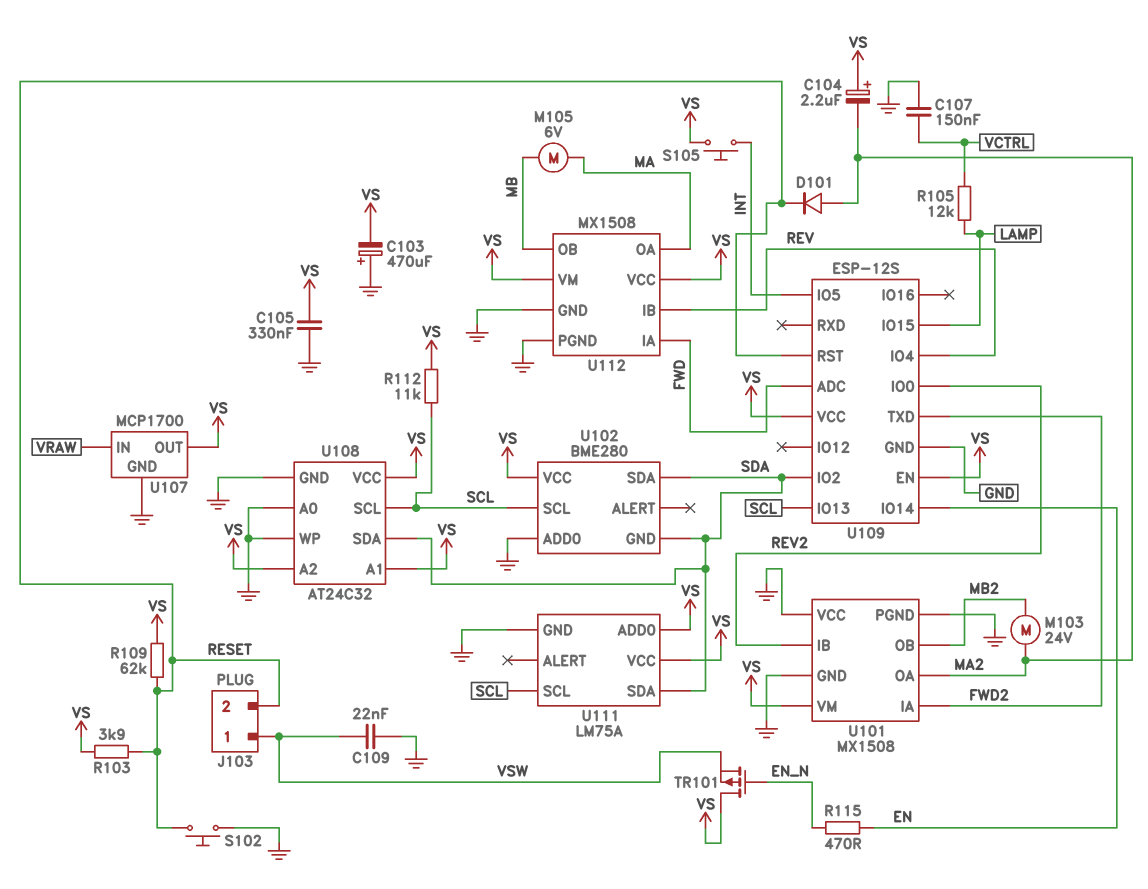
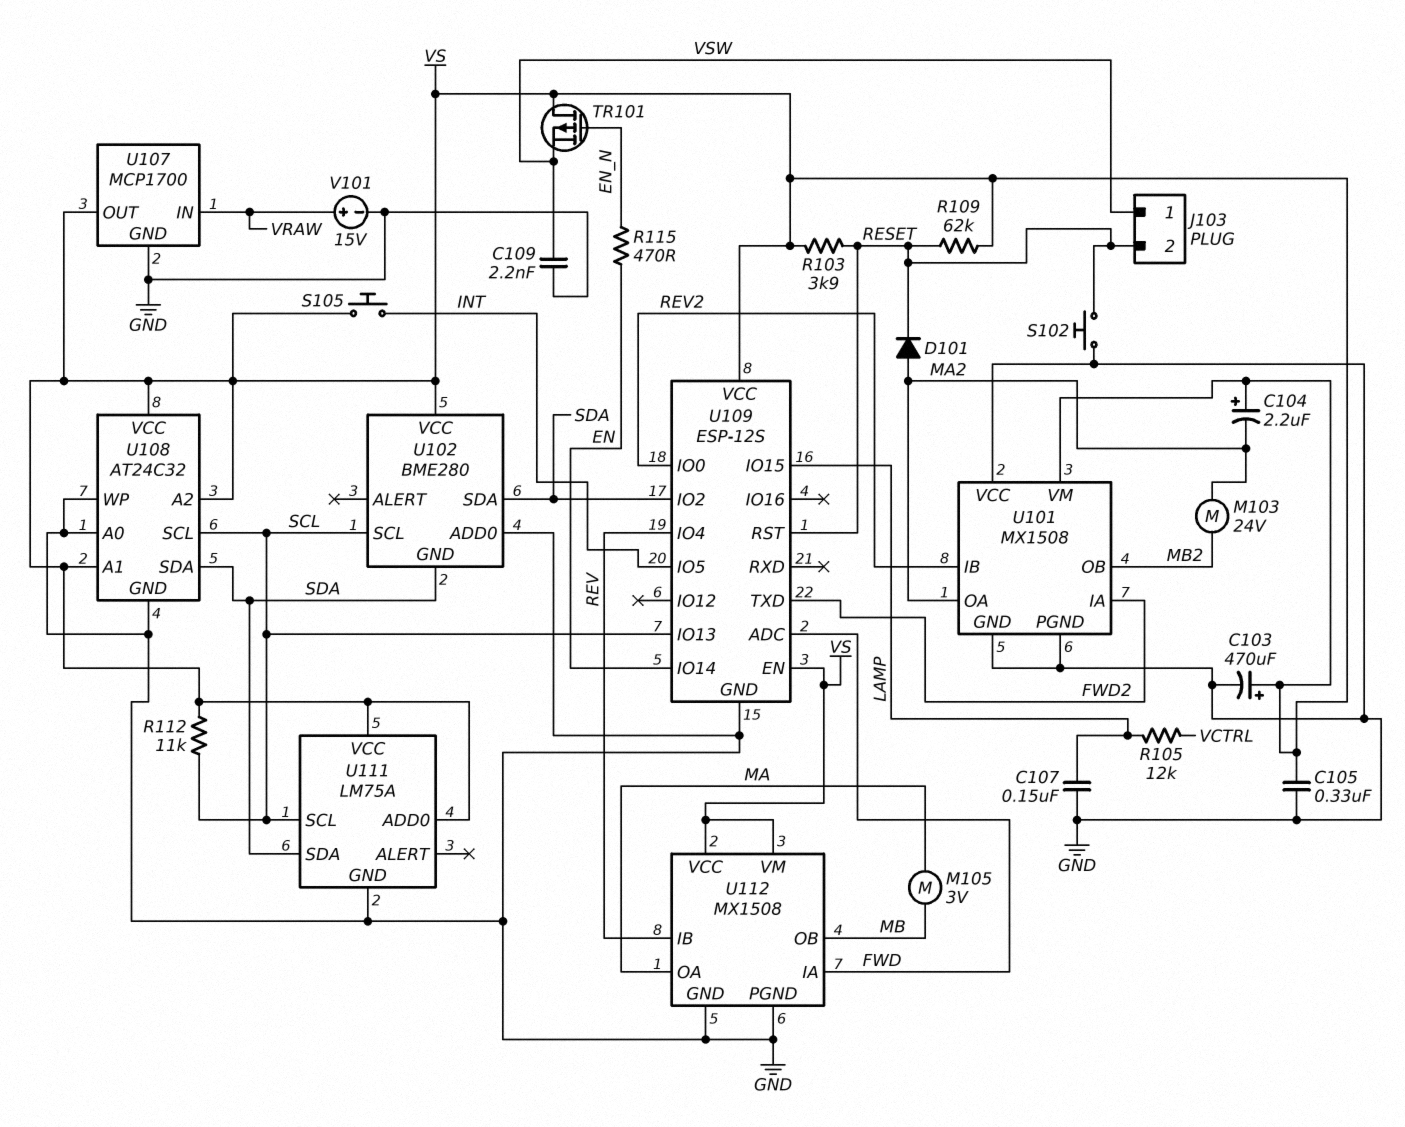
C103: 470uF (plus GND, minus VS) -> 470uF (plus VS, minus GND)
C107: 150nF (GND, VCTRL) -> 150nF (GND, LAMP)
C109: 22nF (GND, VSW) -> 2.2nF (GND, VSW)
M105: motor 6V (MA, MB) -> motor 3V (MA, MB)
V101: none -> 15V (plus VRAW, minus GND)

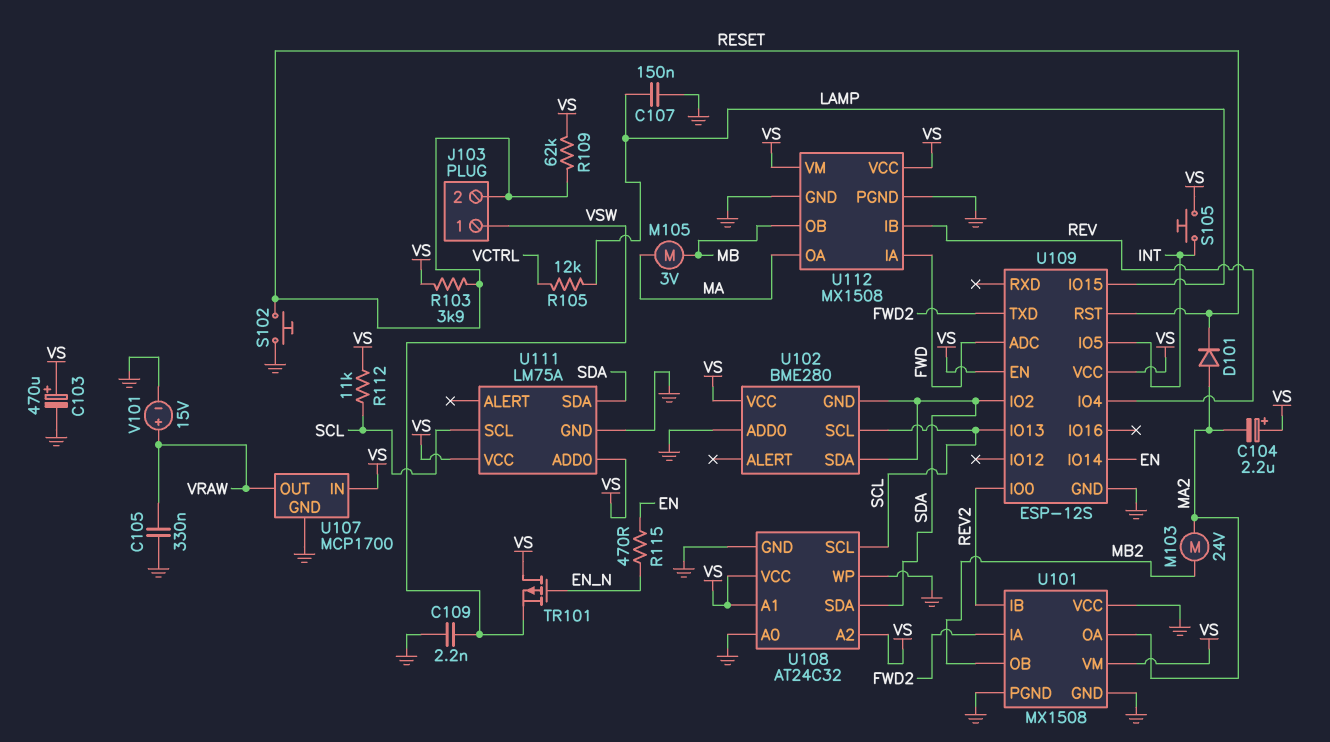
C105: 330nF (GND, VS) -> 330nF (GND, VRAW)
U107 pin IN: VRAW -> VS
U107 pin OUT: VS -> VRAW

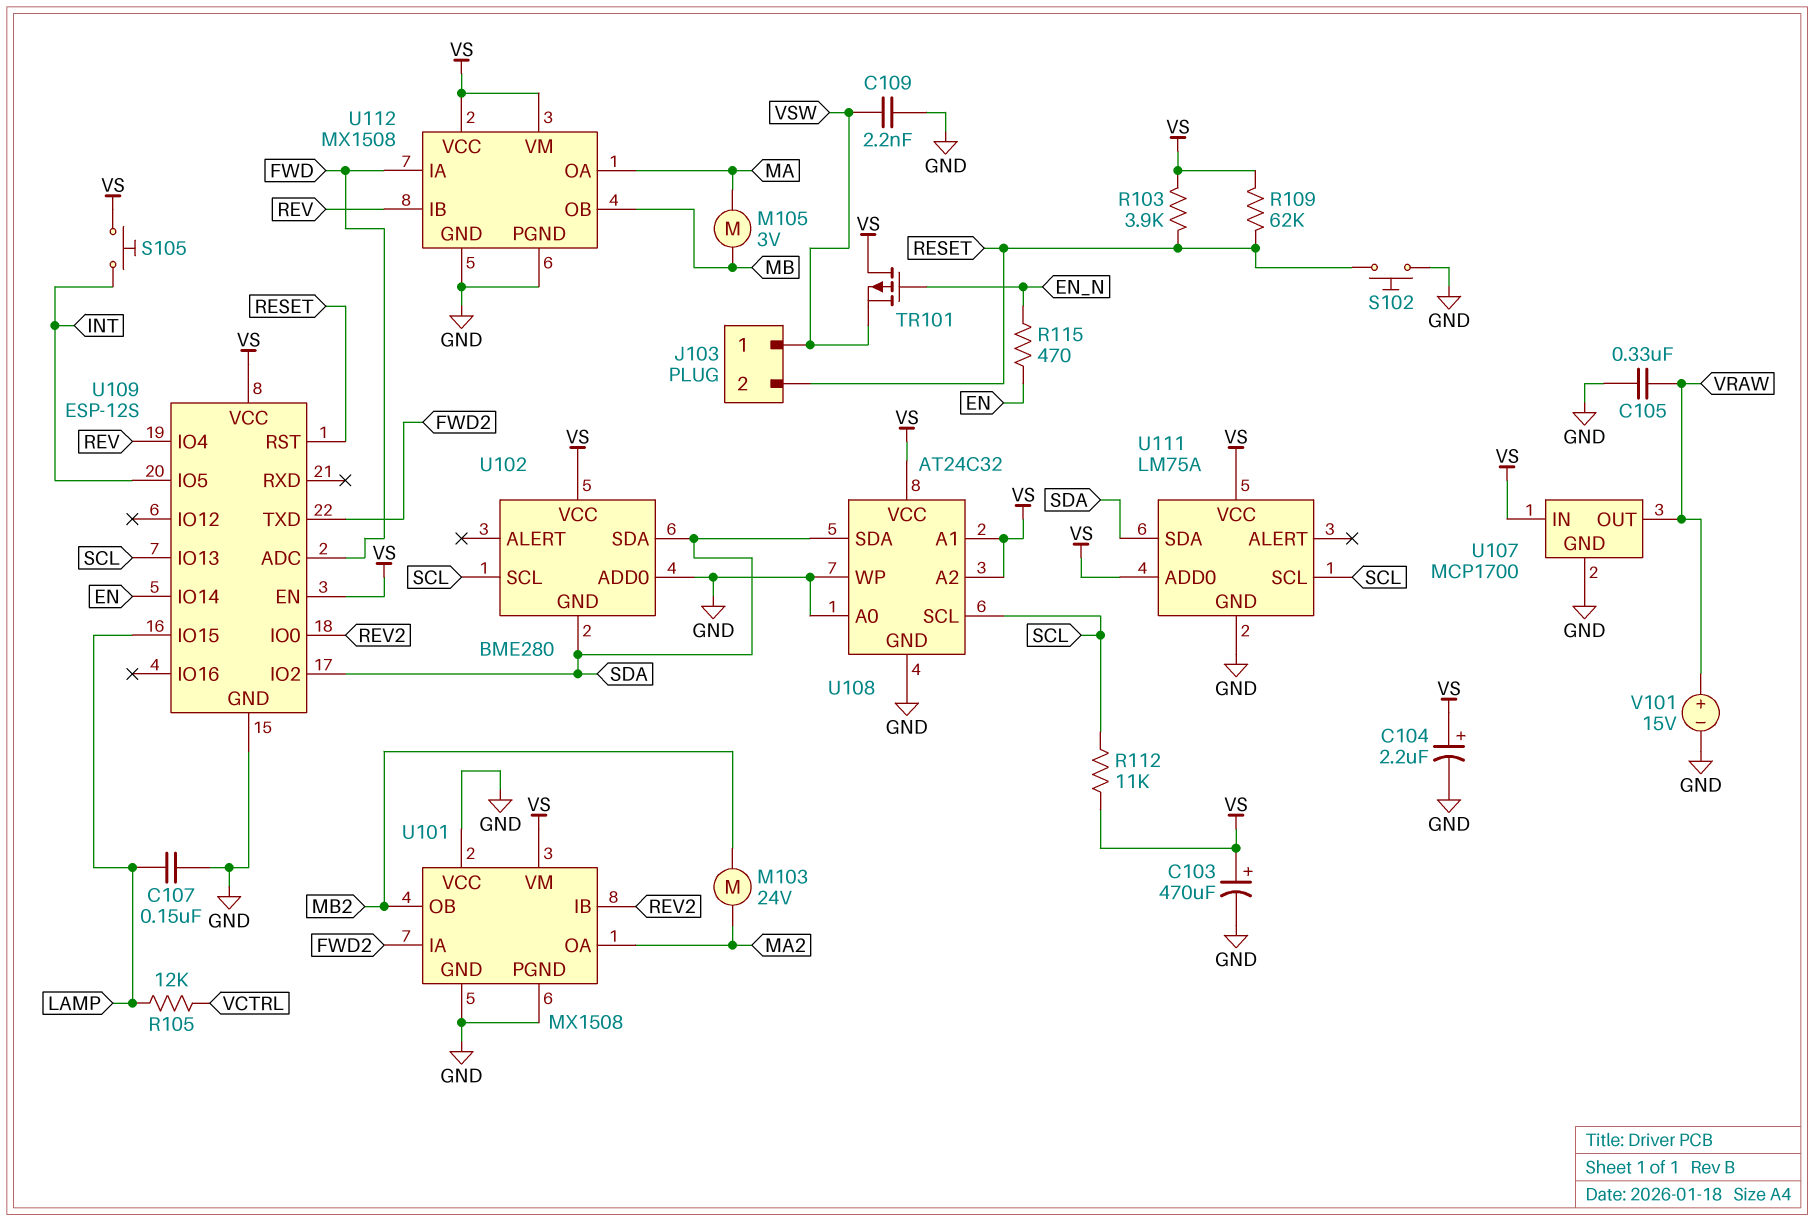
C104: 2.2uF (plus VS, minus MA2) -> 2.2uF (plus VS, minus GND)
D101: diode (A MA2, K RESET) -> none

